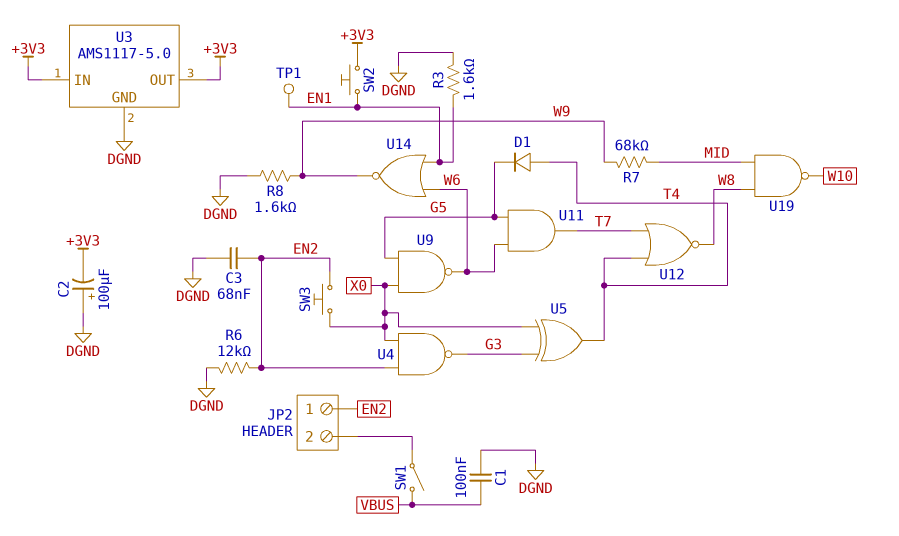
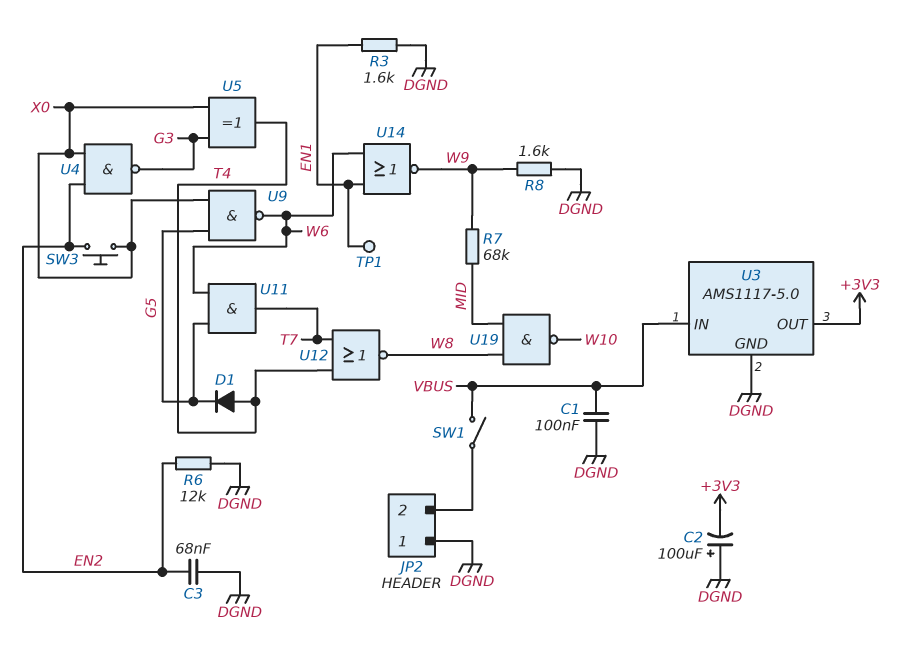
JP2 pin 1: EN2 -> DGND
SW2: button (+3V3, EN1) -> none
U3 pin IN: +3V3 -> VBUS

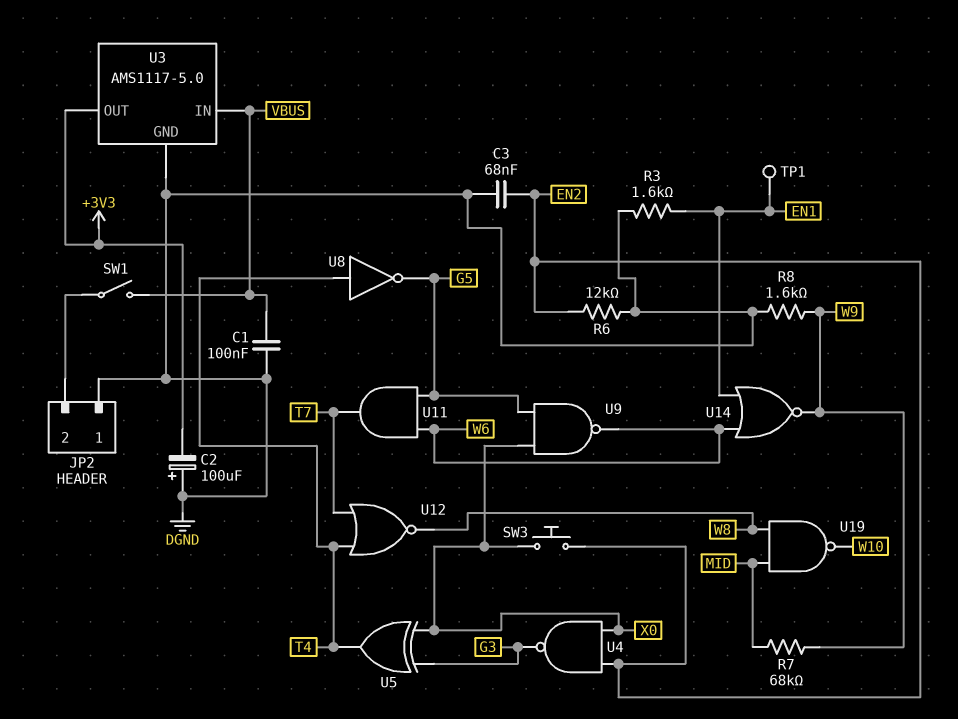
D1: diode (A T4, K G5) -> none
U8: none -> NOT (in T4, out G5)

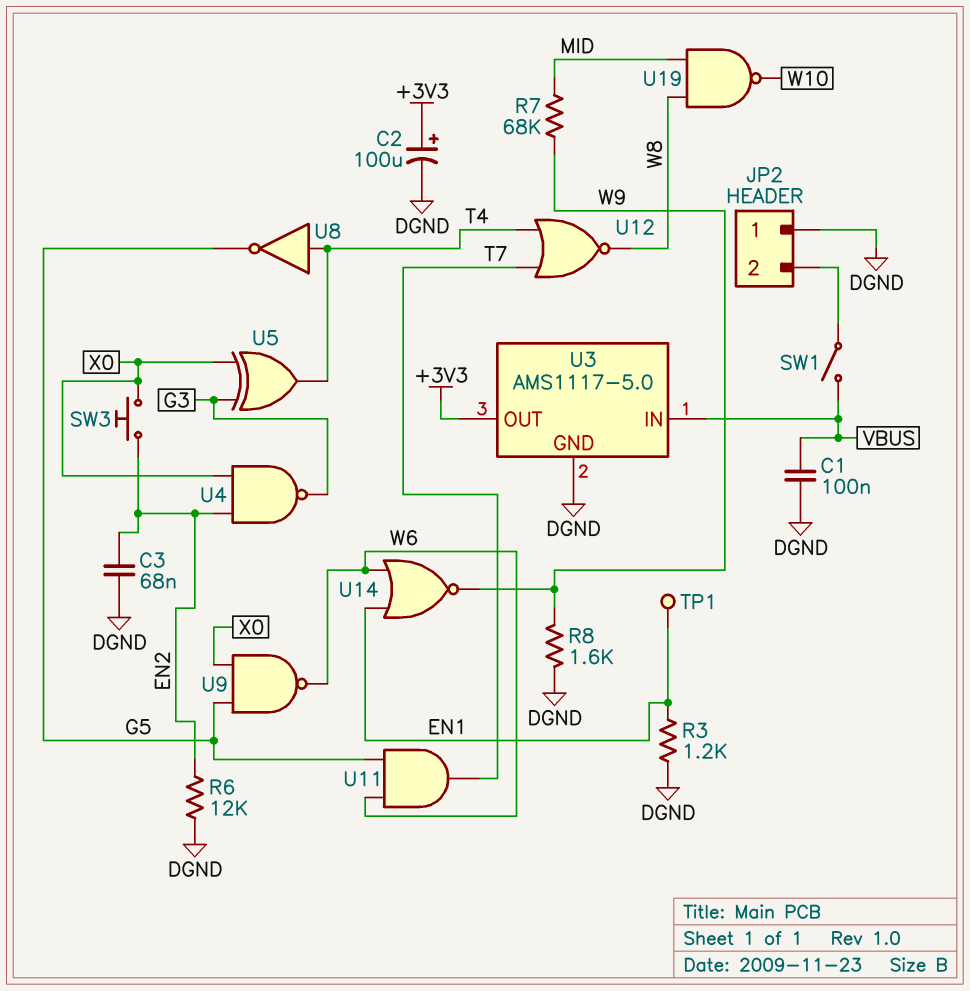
C2: 100uF (plus DGND, minus +3V3) -> 100uF (plus +3V3, minus DGND)
R3: 1.6k (DGND, EN1) -> 1.2k (DGND, EN1)

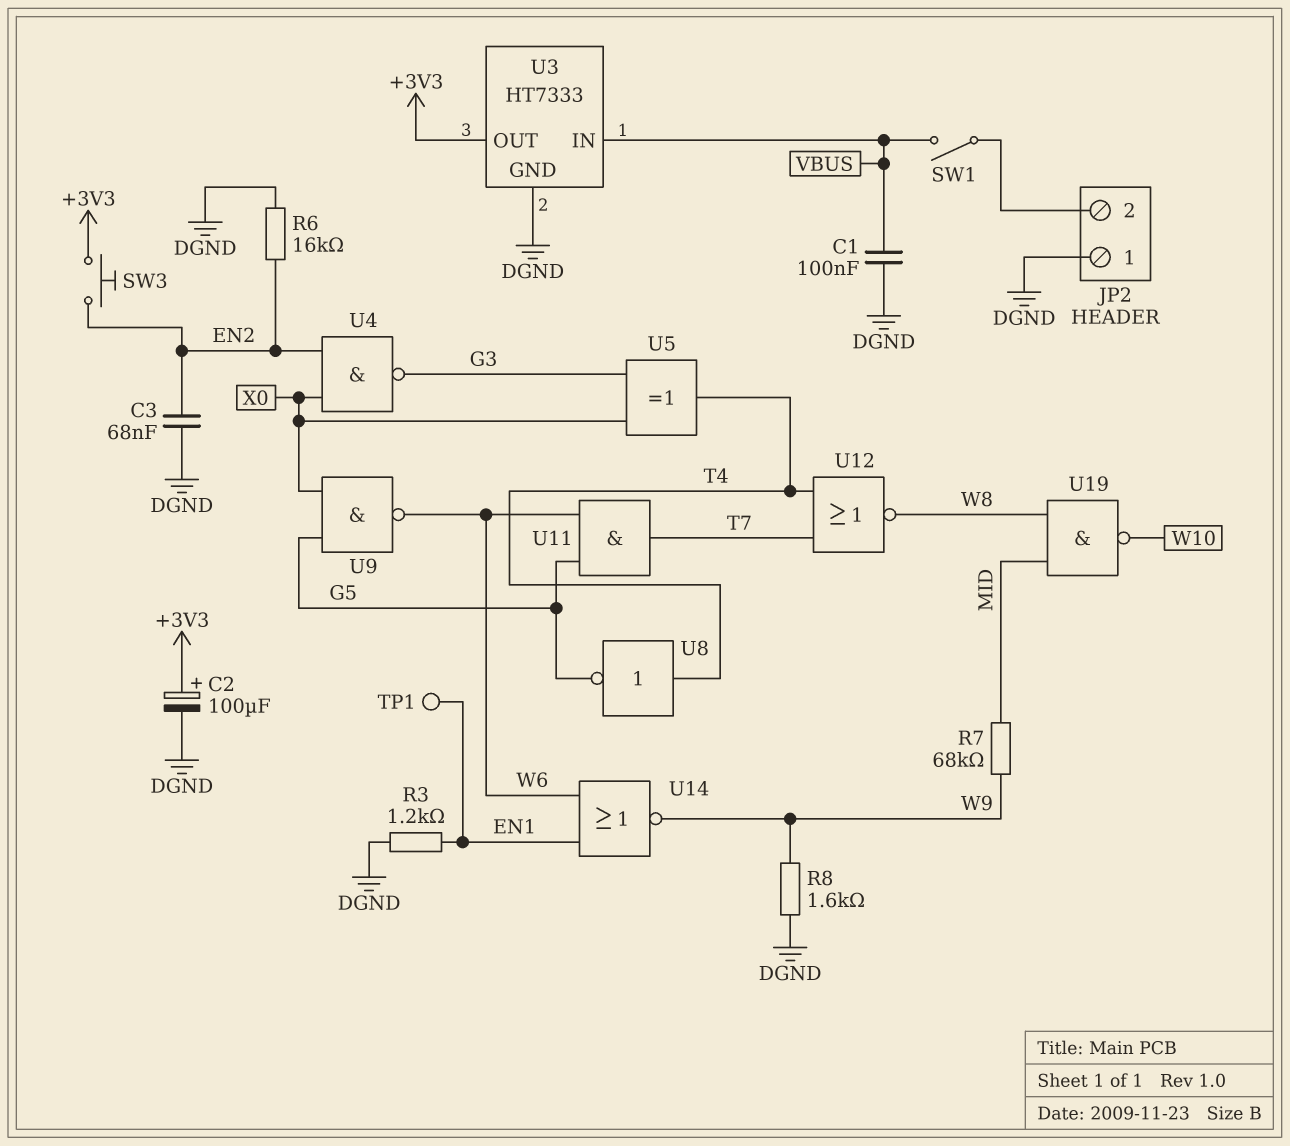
R6: 12k (DGND, EN2) -> 16k (DGND, EN2)
SW3: button (EN2, X0) -> button (+3V3, EN2)
U3: AMS1117-5.0 -> HT7333

